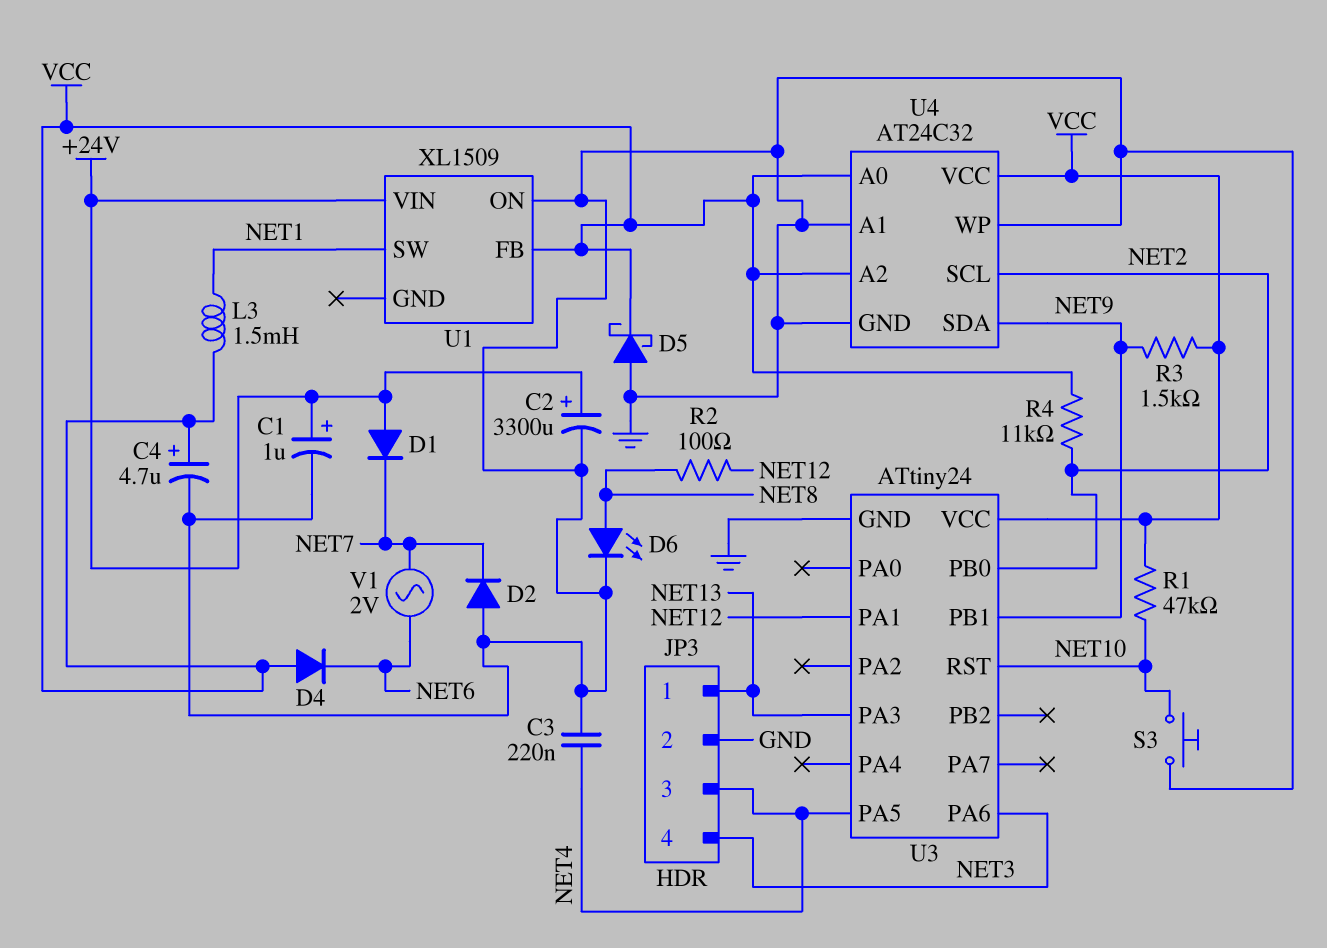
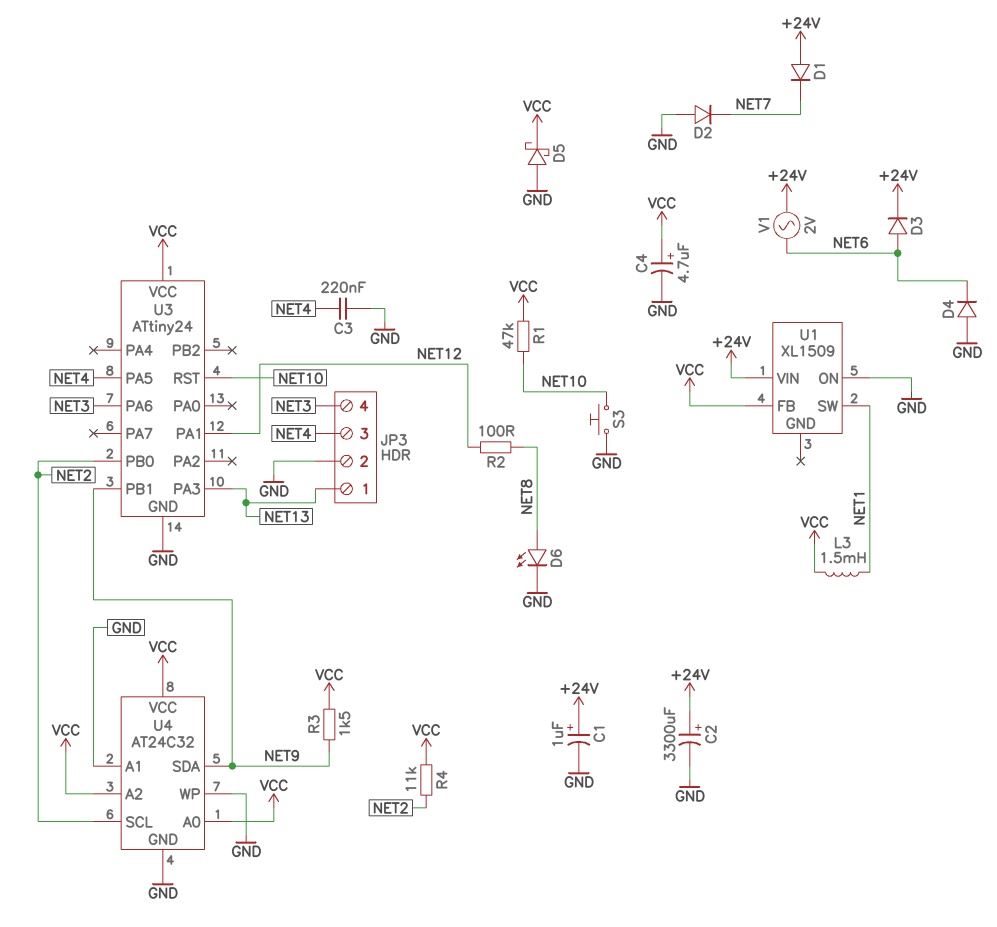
D3: none -> diode (A NET6, K +24V)
D4: diode (A VCC, K NET6) -> diode (A GND, K NET6)
V1: AC 2V (NET6, NET7) -> AC 2V (+24V, NET6)

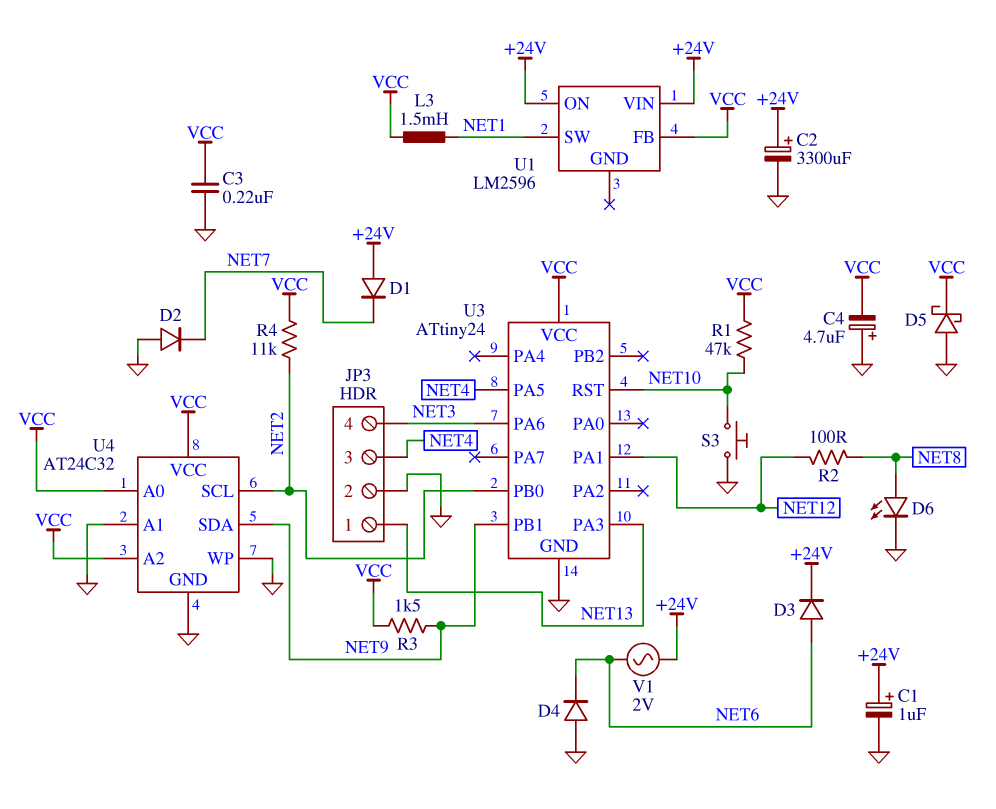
C3: 220nF (GND, NET4) -> 220nF (GND, VCC)
C4: 4.7uF (plus VCC, minus GND) -> 4.7uF (plus GND, minus VCC)
U1: XL1509 -> LM2596
U1 pin ON: GND -> +24V

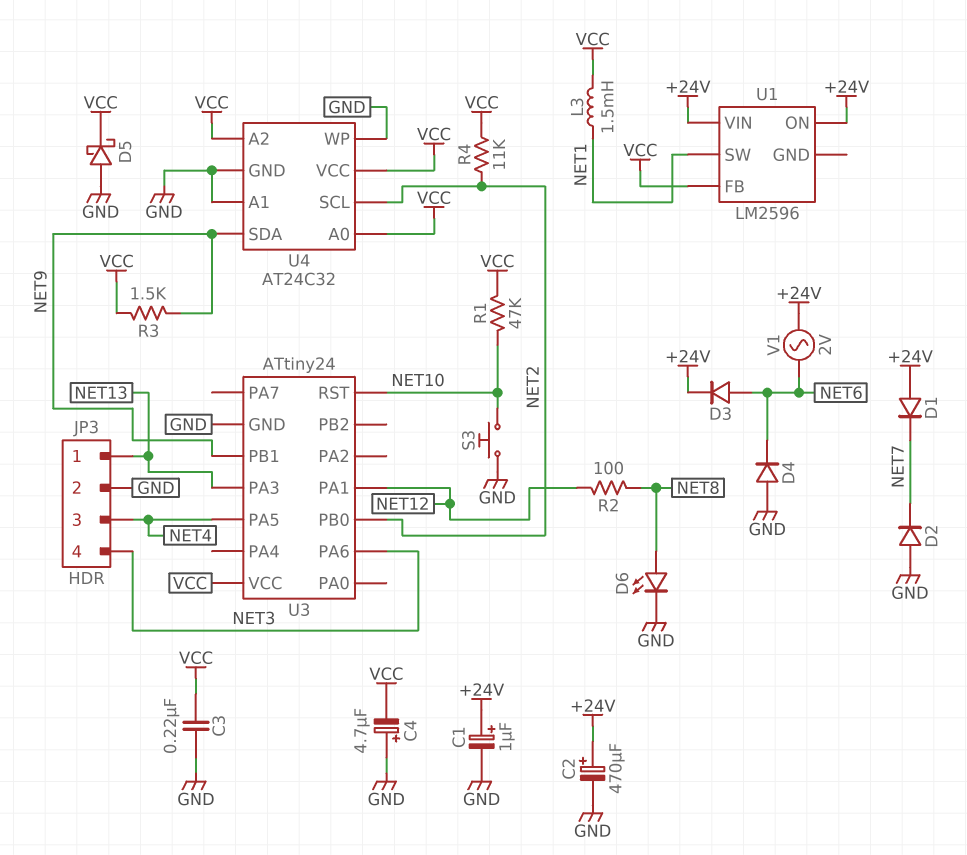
C2: 3300uF (plus +24V, minus GND) -> 470uF (plus +24V, minus GND)

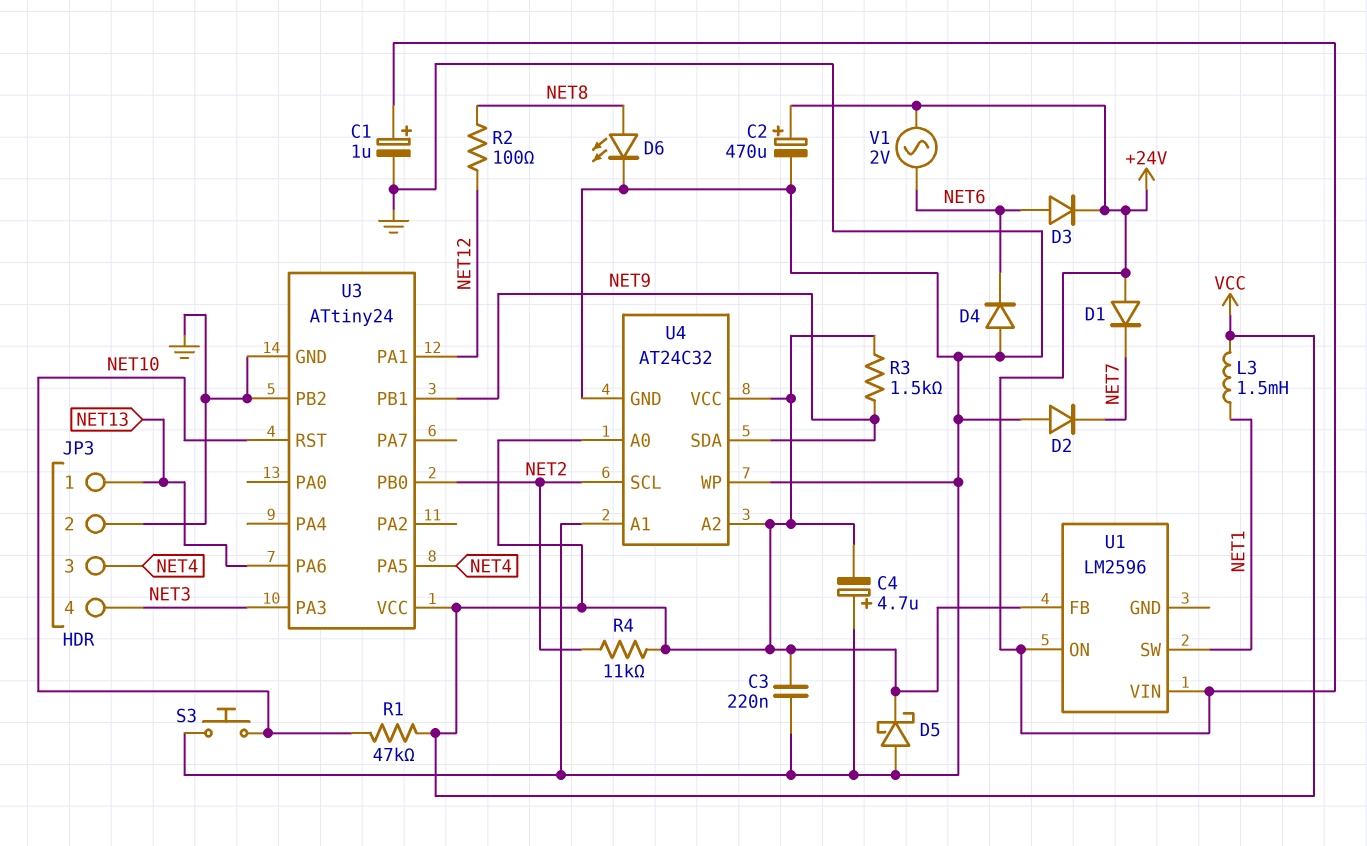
U3 pin PA3: NET13 -> NET3
U3 pin PA6: NET3 -> NET13
U3 pin PB2: none -> GND

